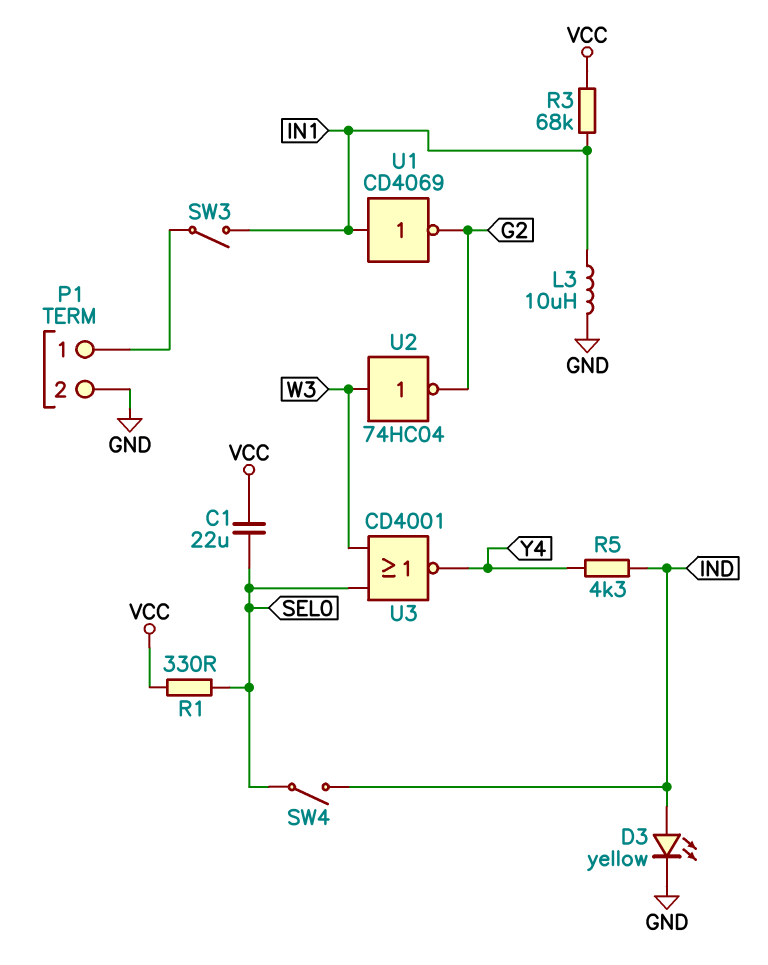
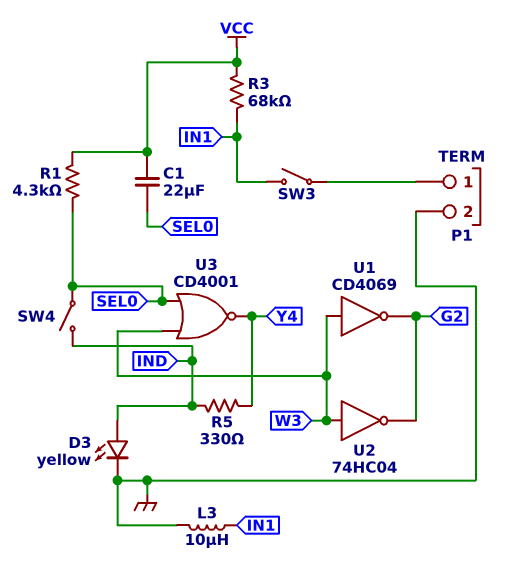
R1: 330 (SEL0, VCC) -> 4.3k (SEL0, VCC)
R5: 4.3k (IND, Y4) -> 330 (IND, Y4)
U1: NOT CD4069 (in IN1, out G2) -> NOT CD4069 (in W3, out G2)

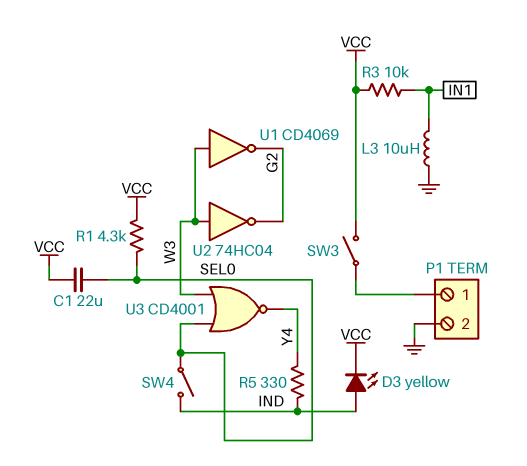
D3: LED yellow (A IND, K GND) -> LED yellow (A IND, K VCC)
R3: 68k (IN1, VCC) -> 10k (IN1, VCC)
SW3: switch (IN1, P1/1) -> switch (P1/1, VCC)

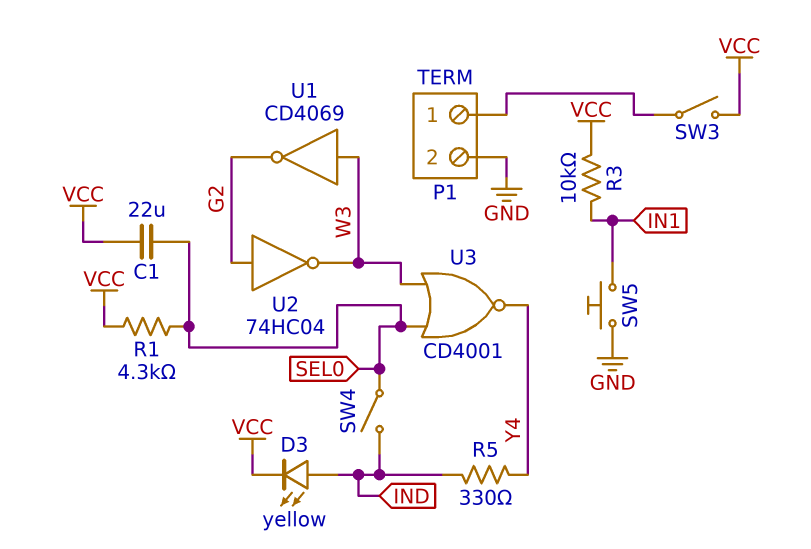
L3: 10uH (GND, IN1) -> none
SW5: none -> button (GND, IN1)
U2: NOT 74HC04 (in W3, out G2) -> NOT 74HC04 (in G2, out W3)

